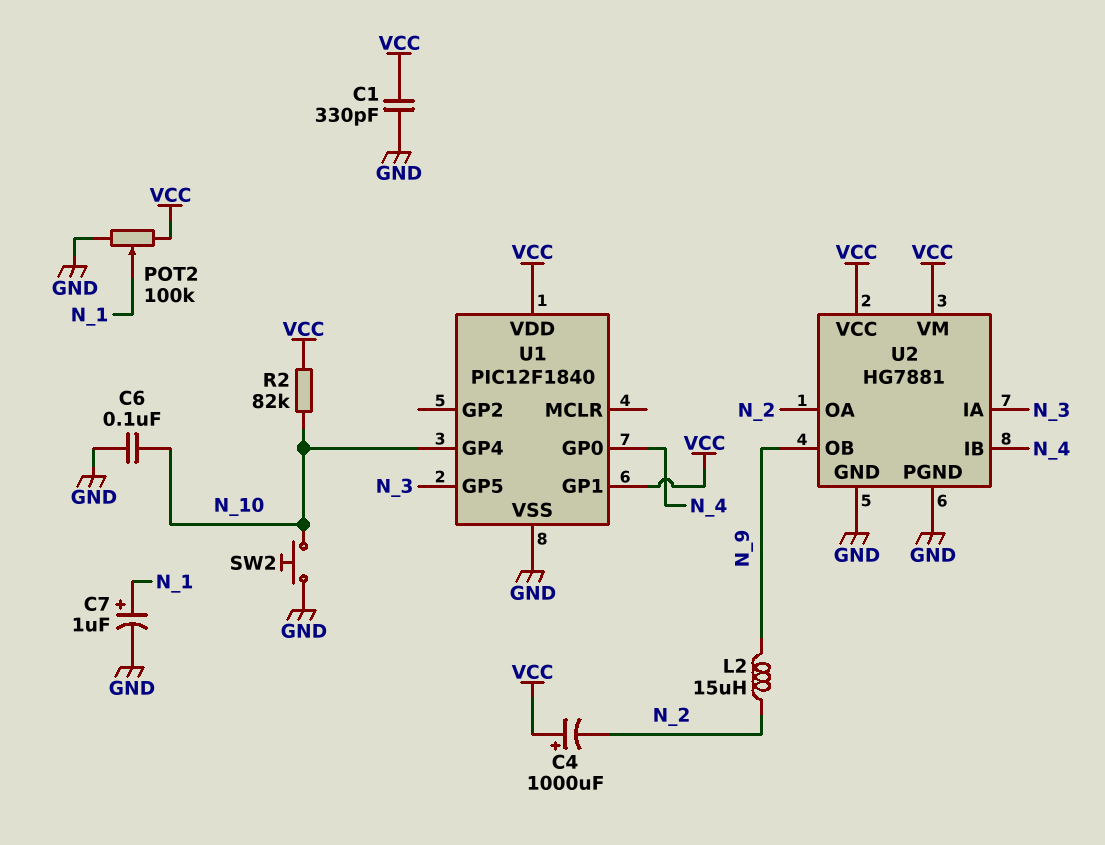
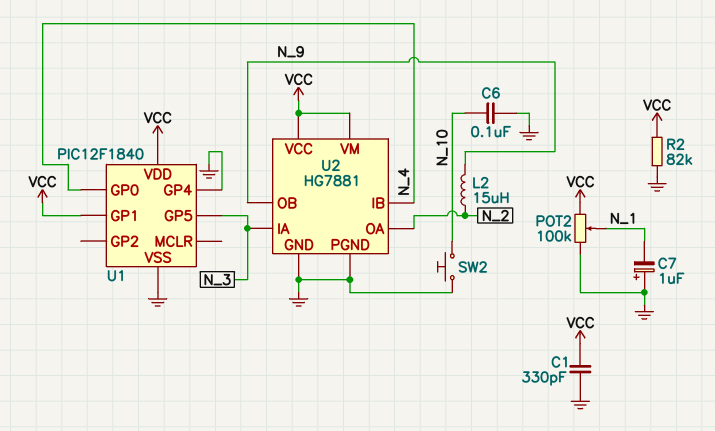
C4: 1000uF (plus VCC, minus N_2) -> none
C7: 1uF (plus N_1, minus GND) -> 1uF (plus GND, minus N_1)
R2: 82k (N_10, VCC) -> 82k (GND, VCC)
U1 pin GP4: N_10 -> GND

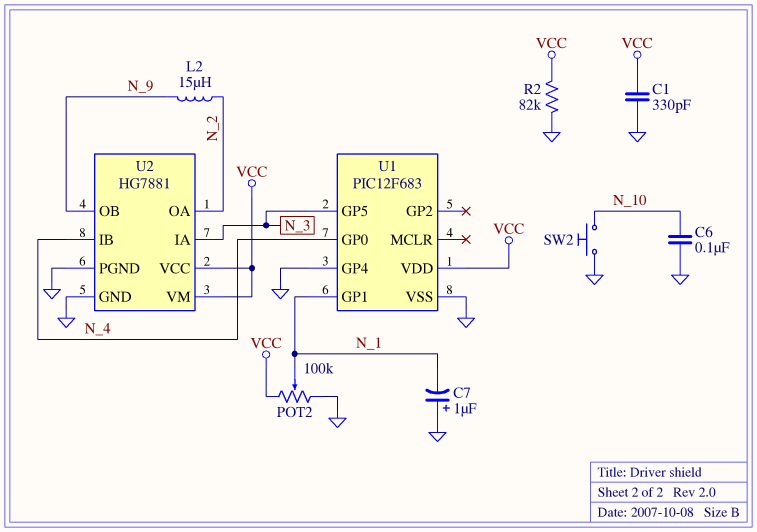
U1: PIC12F1840 -> PIC12F683
U1 pin GP1: VCC -> N_1

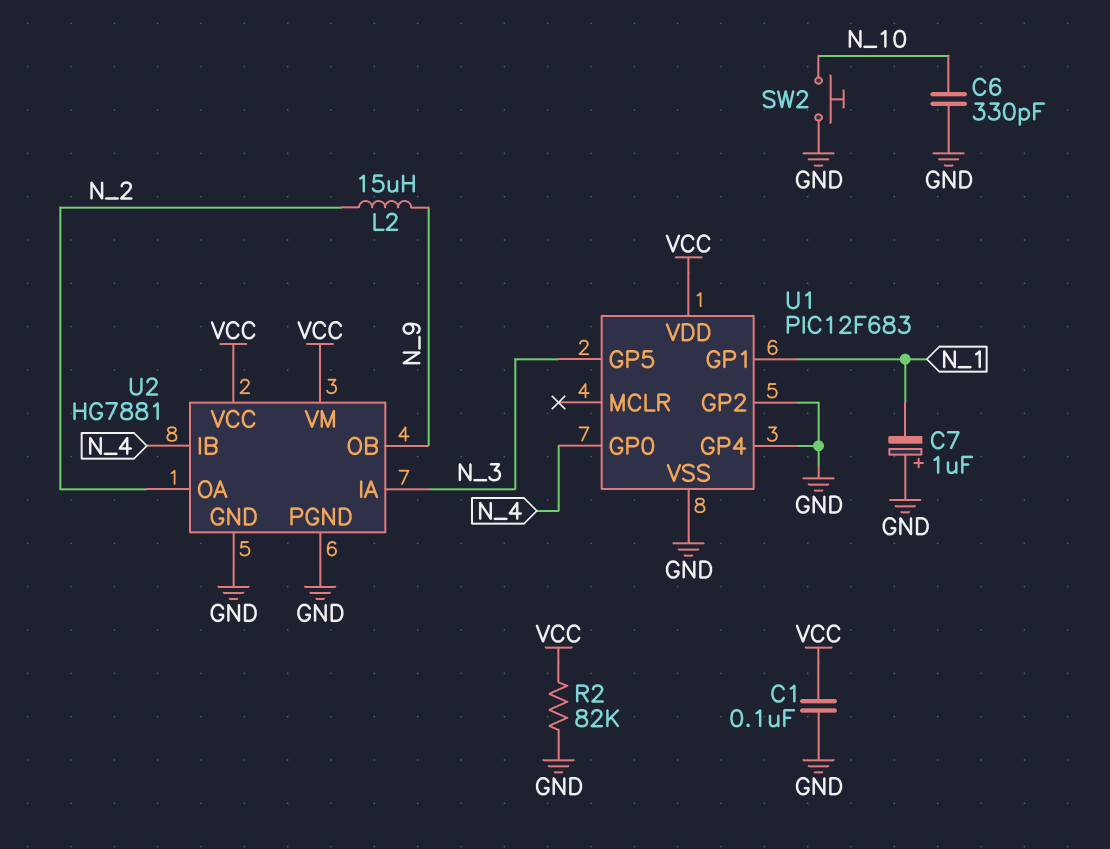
C1: 330pF (GND, VCC) -> 100nF (GND, VCC)
C6: 100nF (GND, N_10) -> 330pF (GND, N_10)
POT2: 100k (GND, VCC, wiper N_1) -> none
U1 pin GP2: none -> GND

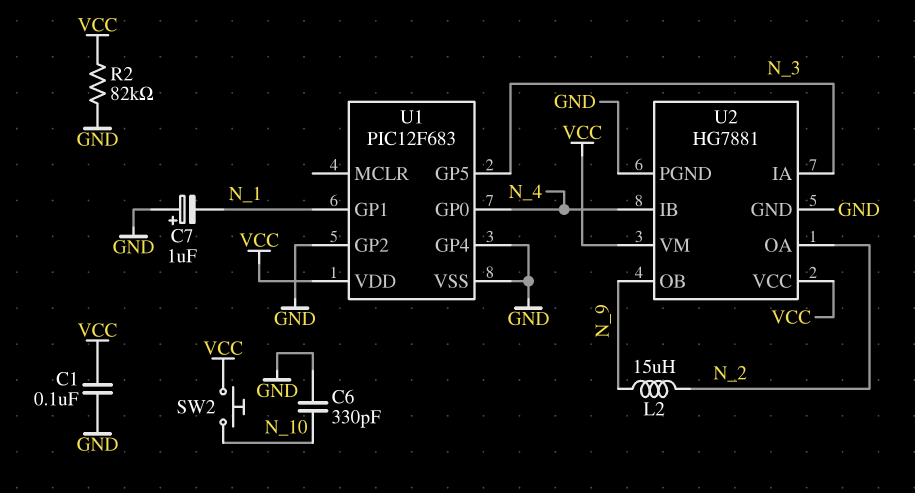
SW2: button (GND, N_10) -> button (N_10, VCC)

